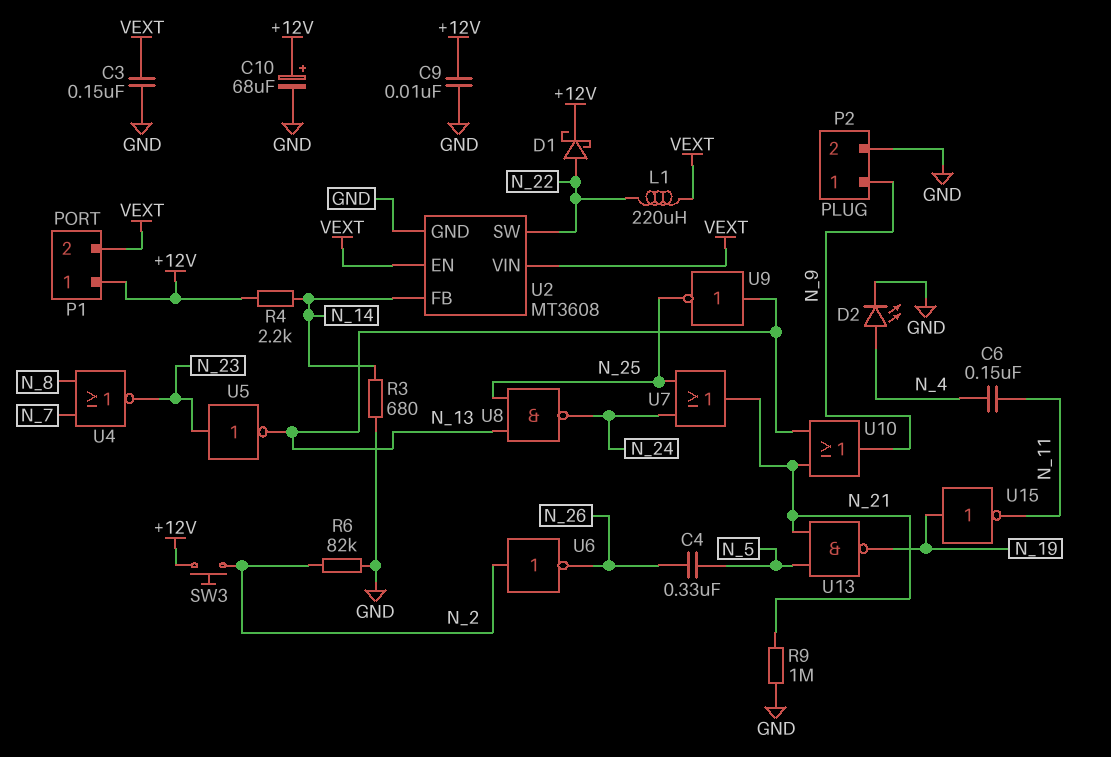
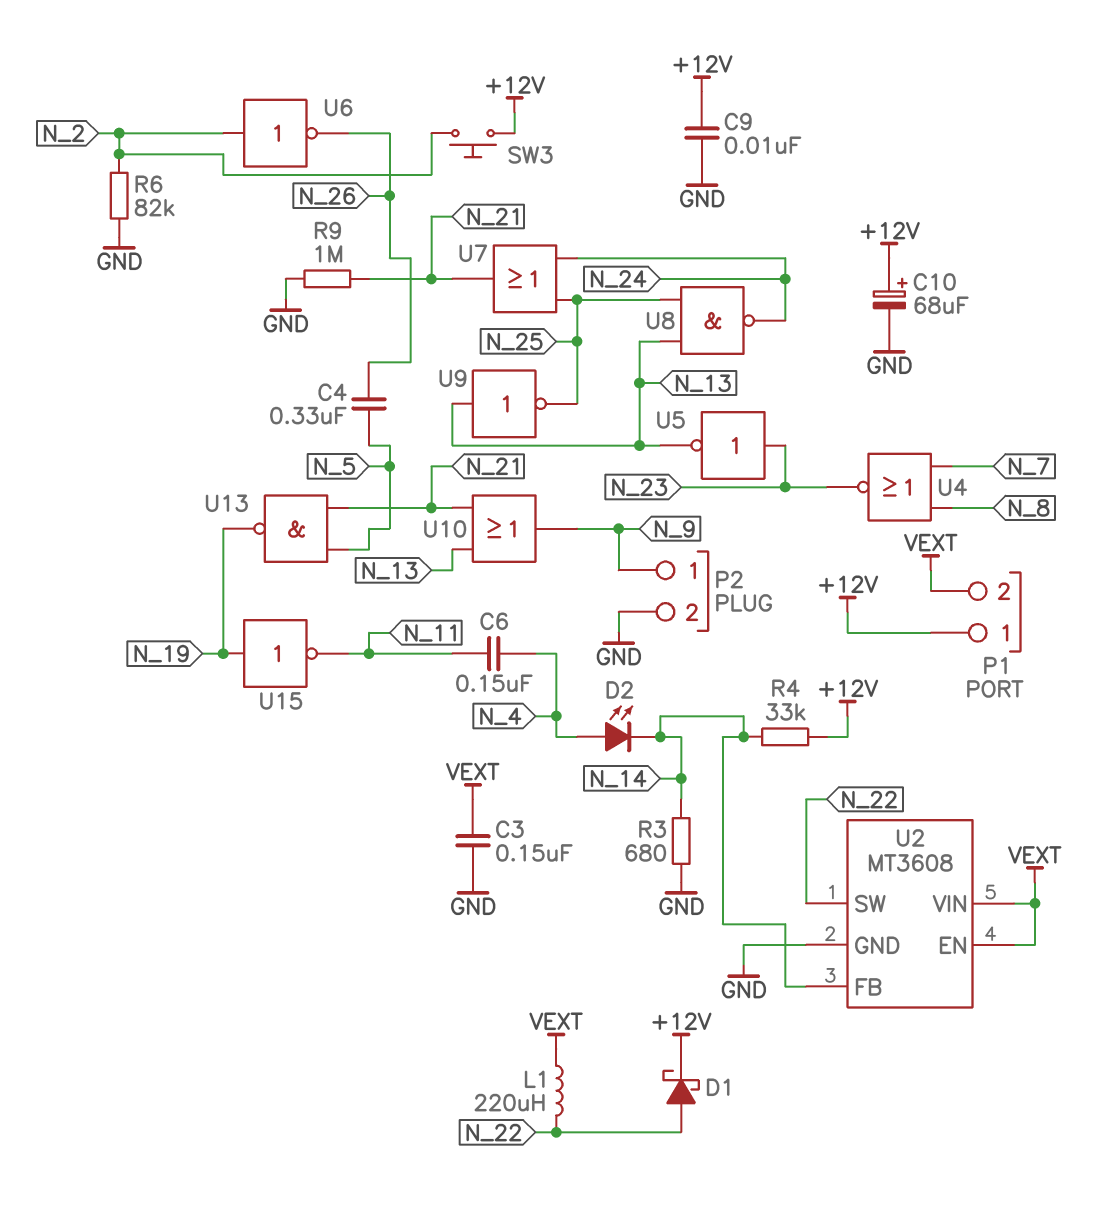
D2: LED (A N_4, K GND) -> LED (A N_4, K N_14)
R4: 2.2k (+12V, N_14) -> 33k (+12V, N_14)

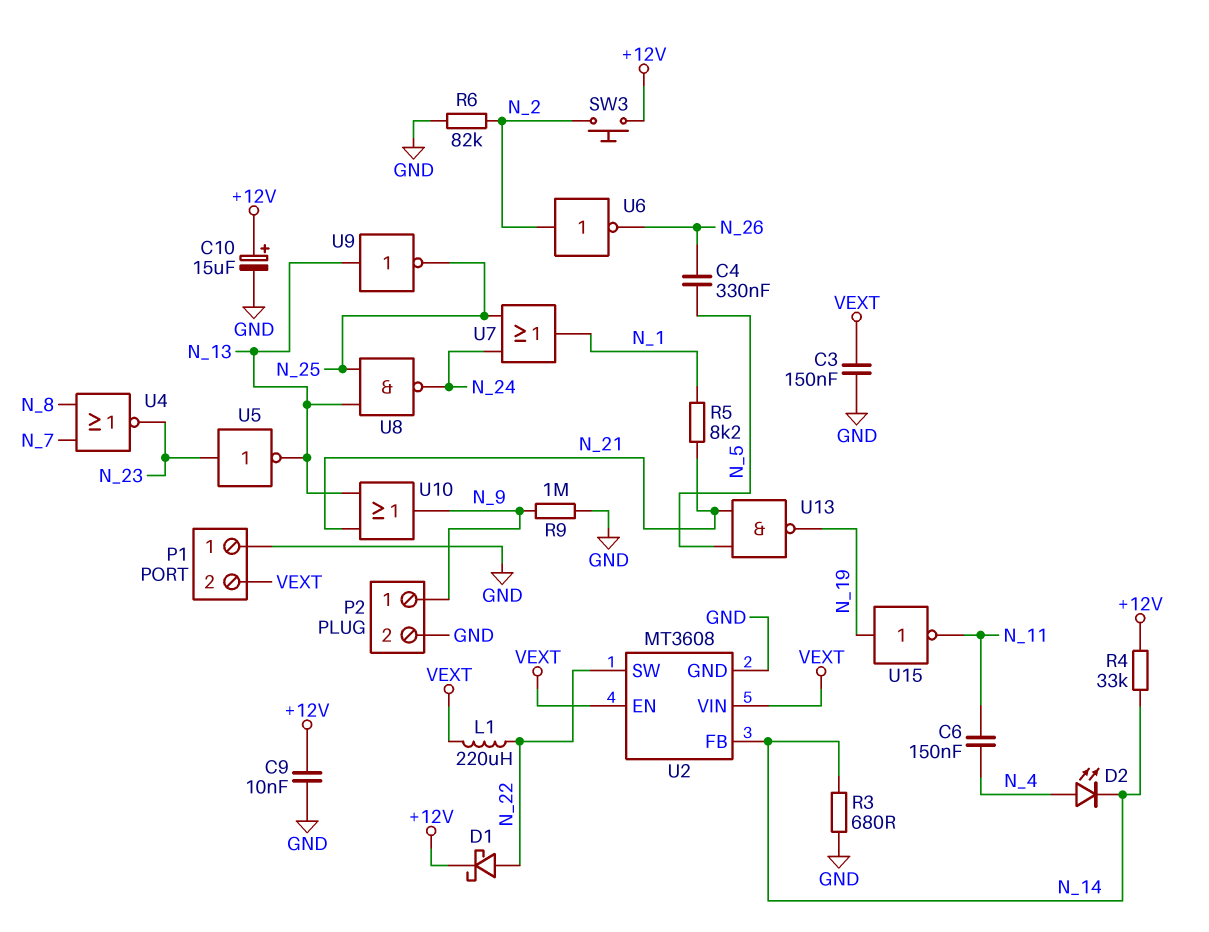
C10: 68uF (plus +12V, minus GND) -> 15uF (plus +12V, minus GND)
P1 pin 1: +12V -> GND
R5: none -> 8.2k (N_1, N_21)
R9: 1M (GND, N_21) -> 1M (GND, N_9)
U7: OR (in N_24, in N_25, out N_21) -> OR (in N_24, in N_25, out N_1)

